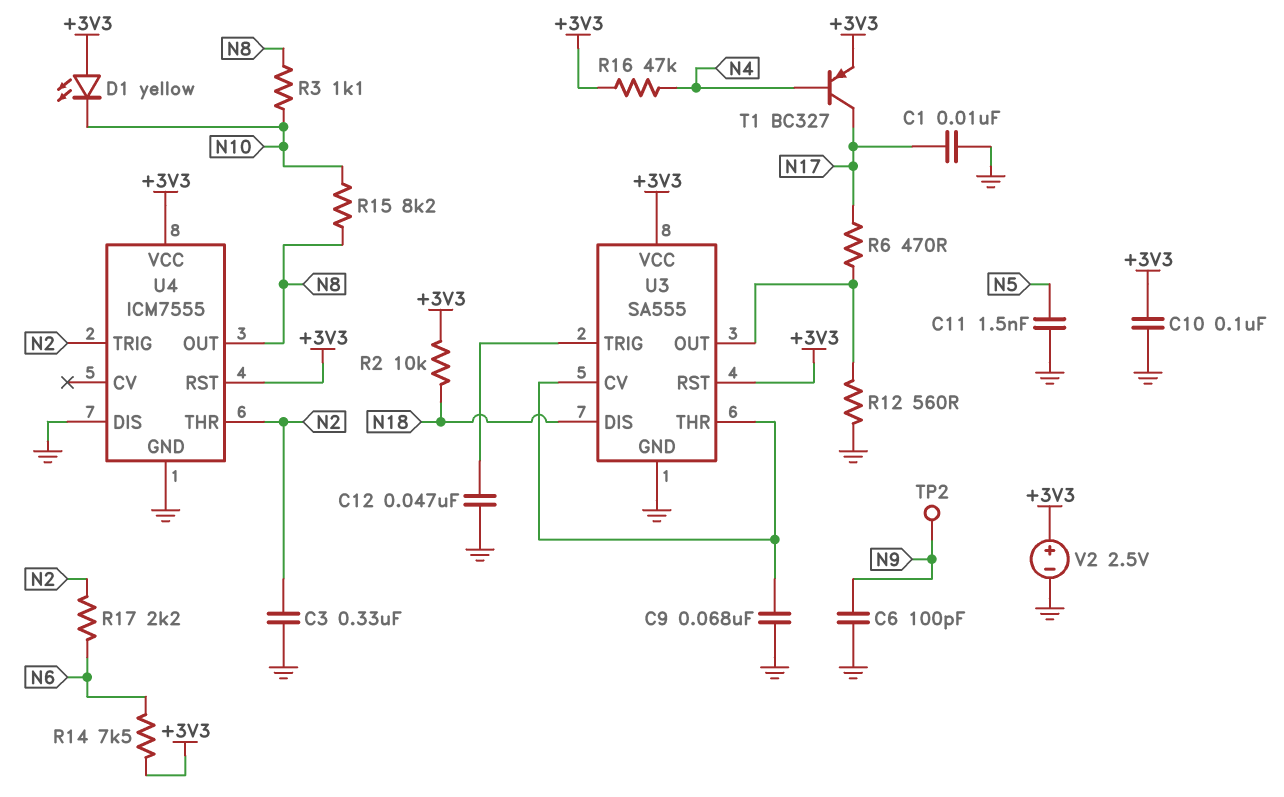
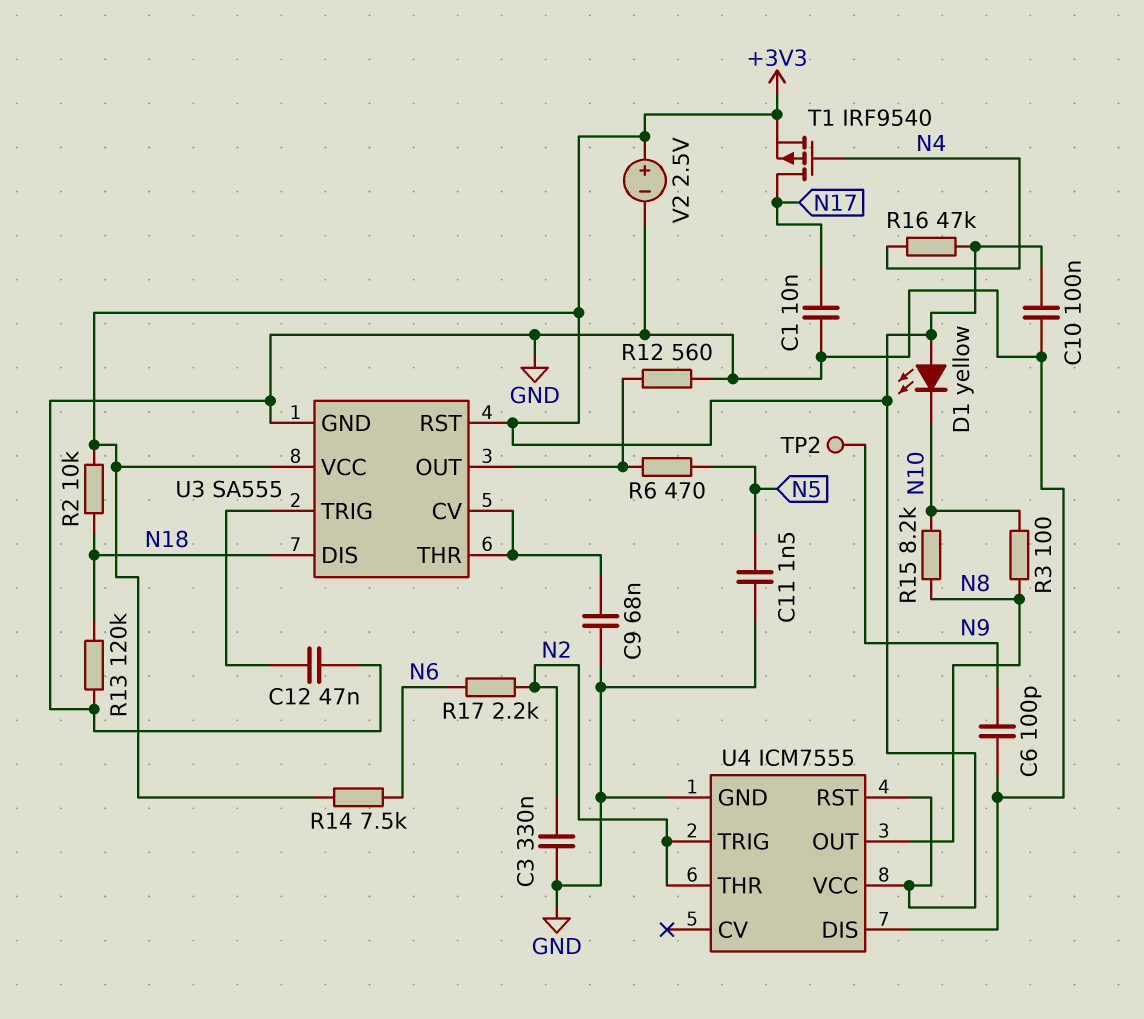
R3: 1.1k (N8, N10) -> 100 (N8, N10)
R6: 470 (N17, U3/OUT) -> 470 (N5, U3/OUT)
R13: none -> 120k (GND, N18)
T1: PNP BC327 (B N4, C N17, E +3V3) -> PMOS IRF9540 (G N4, D N17, S +3V3)

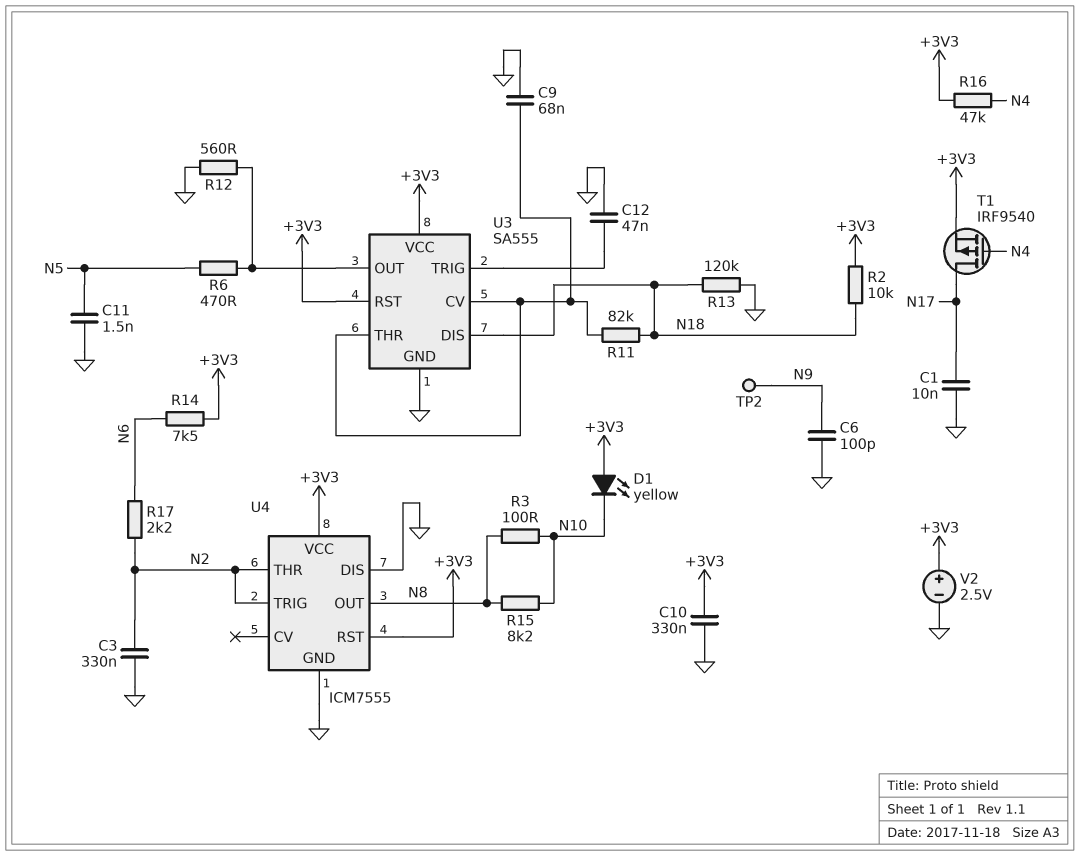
C10: 100nF (+3V3, GND) -> 330nF (+3V3, GND)
R11: none -> 82k (N18, U3/CV)

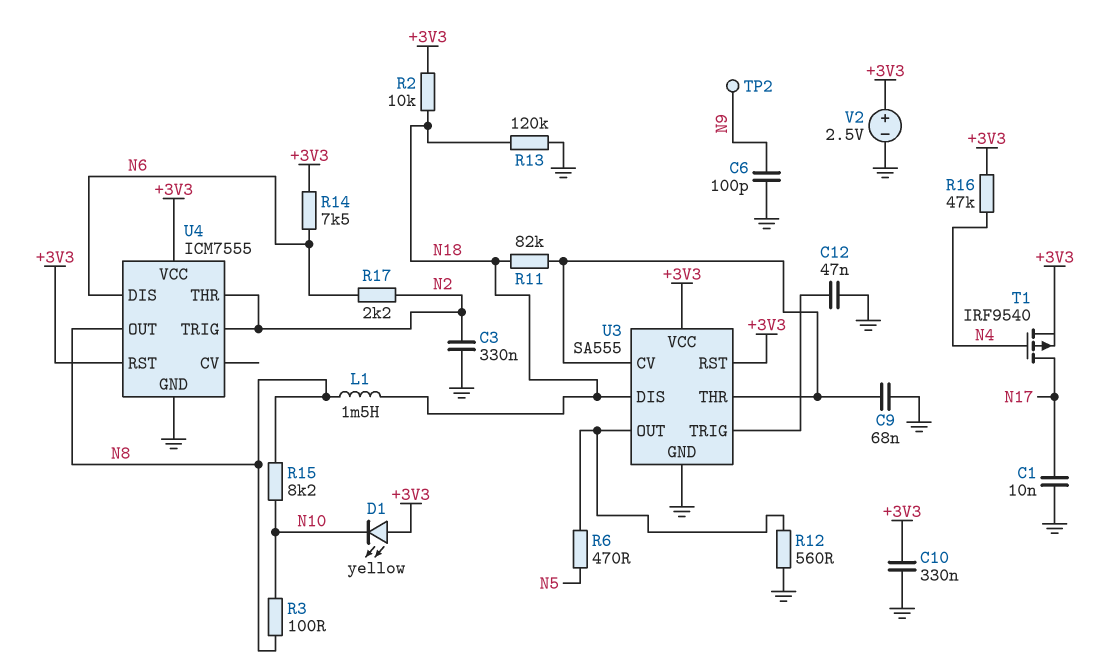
C11: 1.5nF (GND, N5) -> none
L1: none -> 1.5mH (N8, N18)
U4 pin DIS: GND -> N6

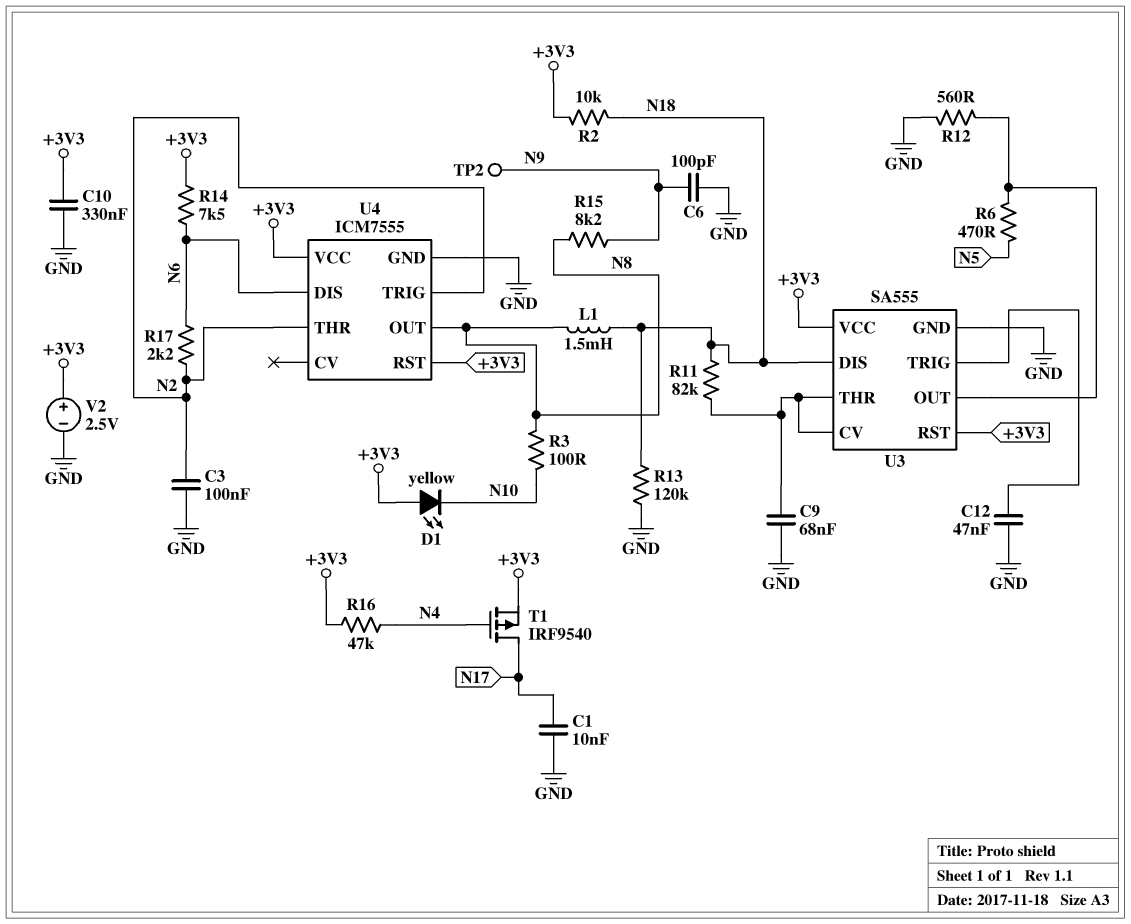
C3: 330nF (GND, N2) -> 100nF (GND, N2)
R15: 8.2k (N8, N10) -> 8.2k (N8, N9)

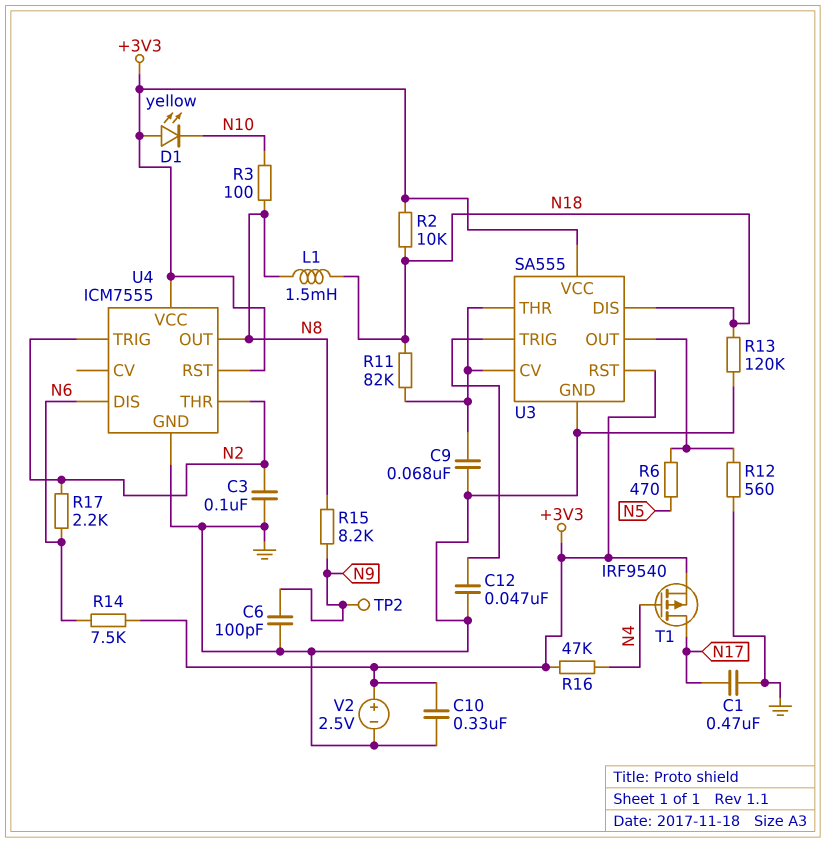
C1: 10nF (GND, N17) -> 470nF (GND, N17)

